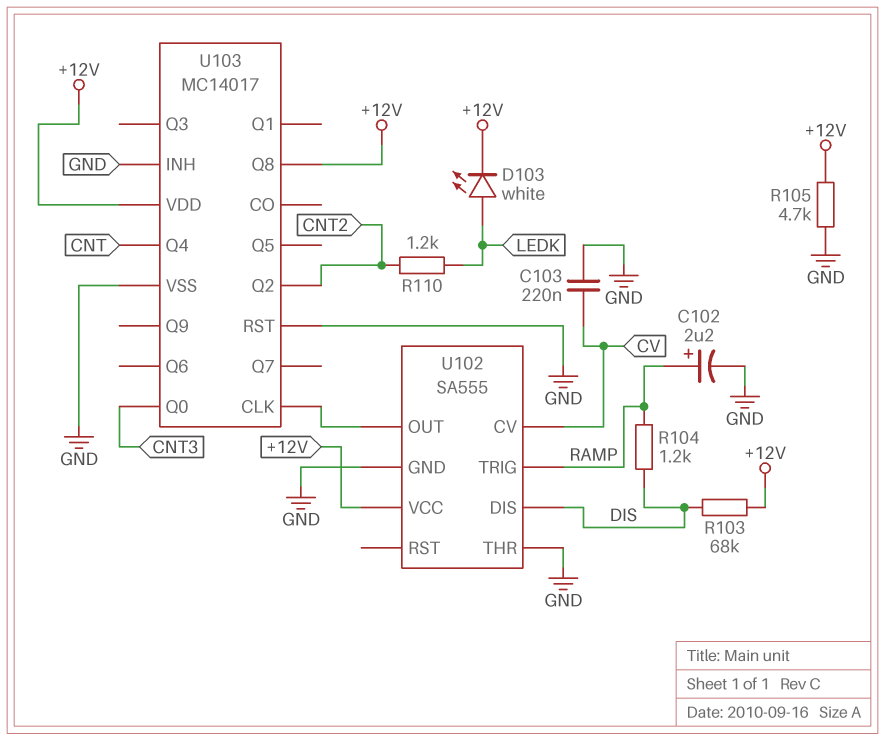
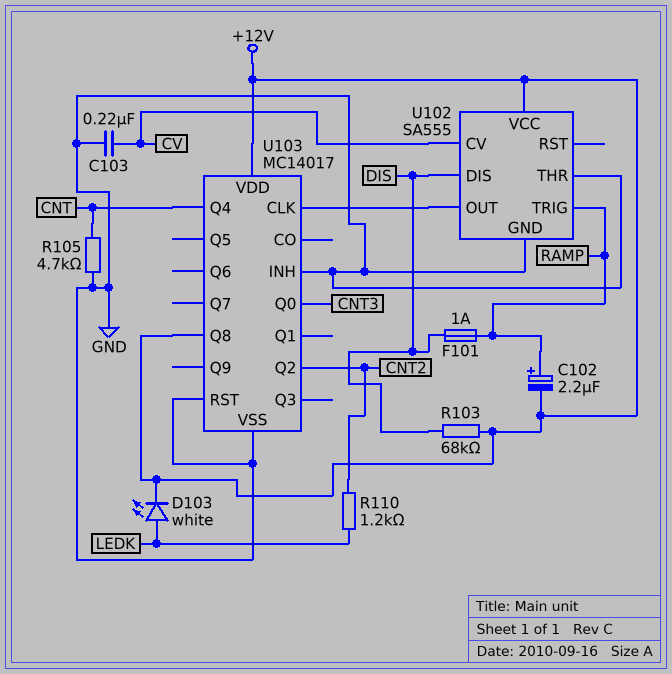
C102: 2.2uF (plus RAMP, minus GND) -> 2.2uF (plus RAMP, minus +12V)
F101: none -> 1A (DIS, RAMP)
R104: 1.2k (DIS, RAMP) -> none
R105: 4.7k (+12V, GND) -> 4.7k (CNT, GND)

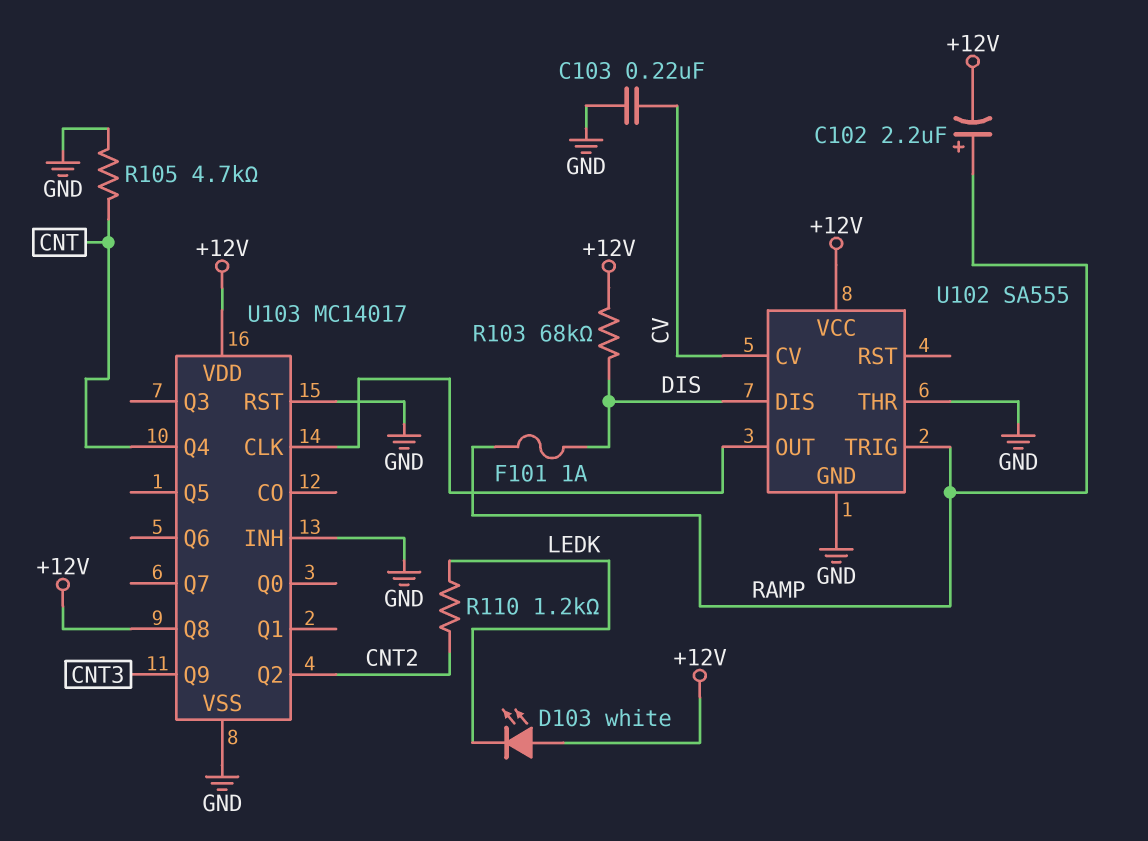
D103: LED white (A LEDK, K +12V) -> LED white (A +12V, K LEDK)
U103 pin Q0: CNT3 -> none
U103 pin Q9: none -> CNT3

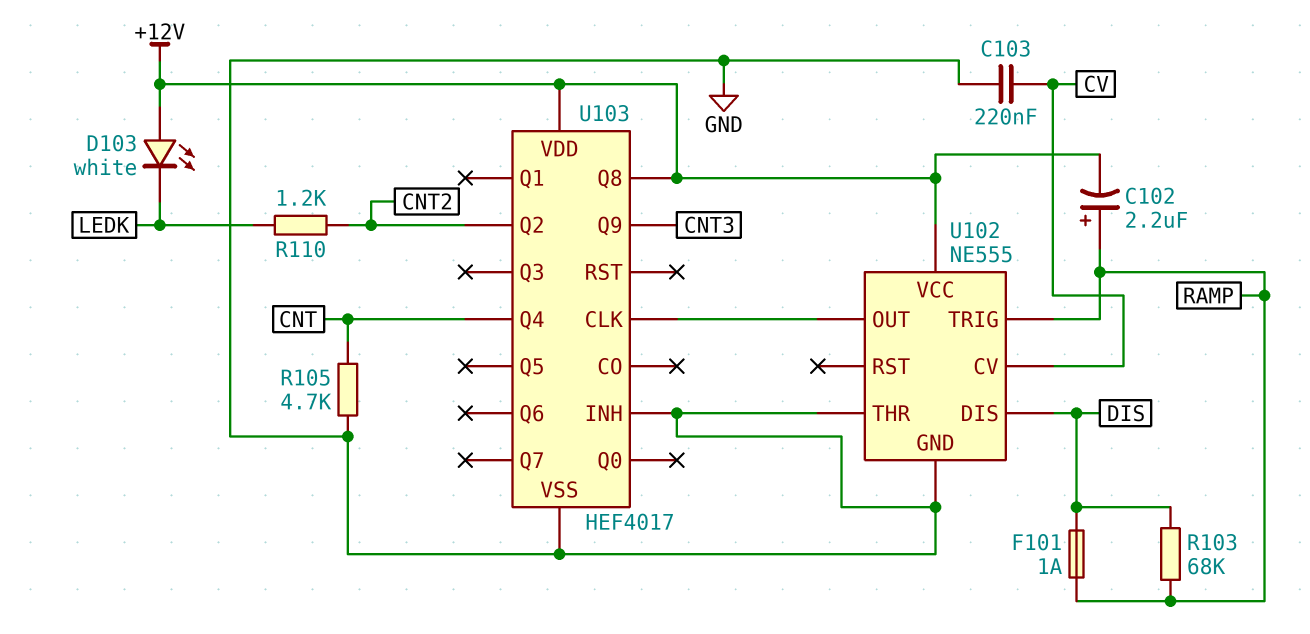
R103: 68k (+12V, DIS) -> 68k (DIS, RAMP)
U102: SA555 -> NE555
U103: MC14017 -> HEF4017
U103 pin RST: GND -> none

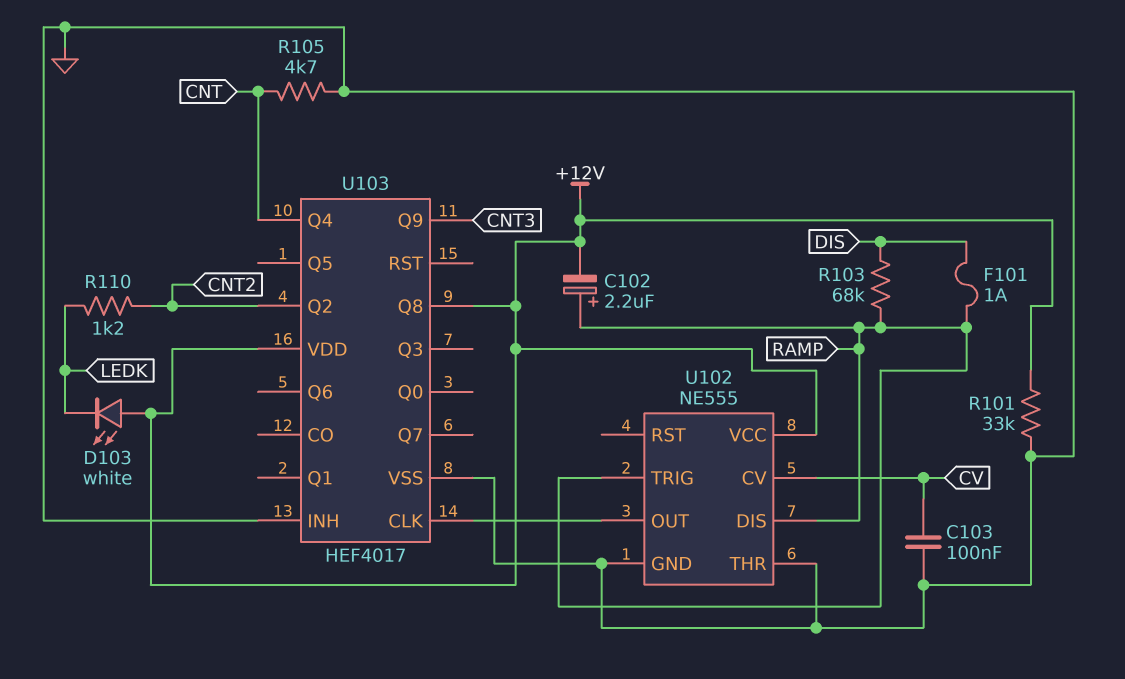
C103: 220nF (CV, GND) -> 100nF (CV, GND)
R101: none -> 33k (+12V, GND)
U102 pin DIS: DIS -> RAMP

